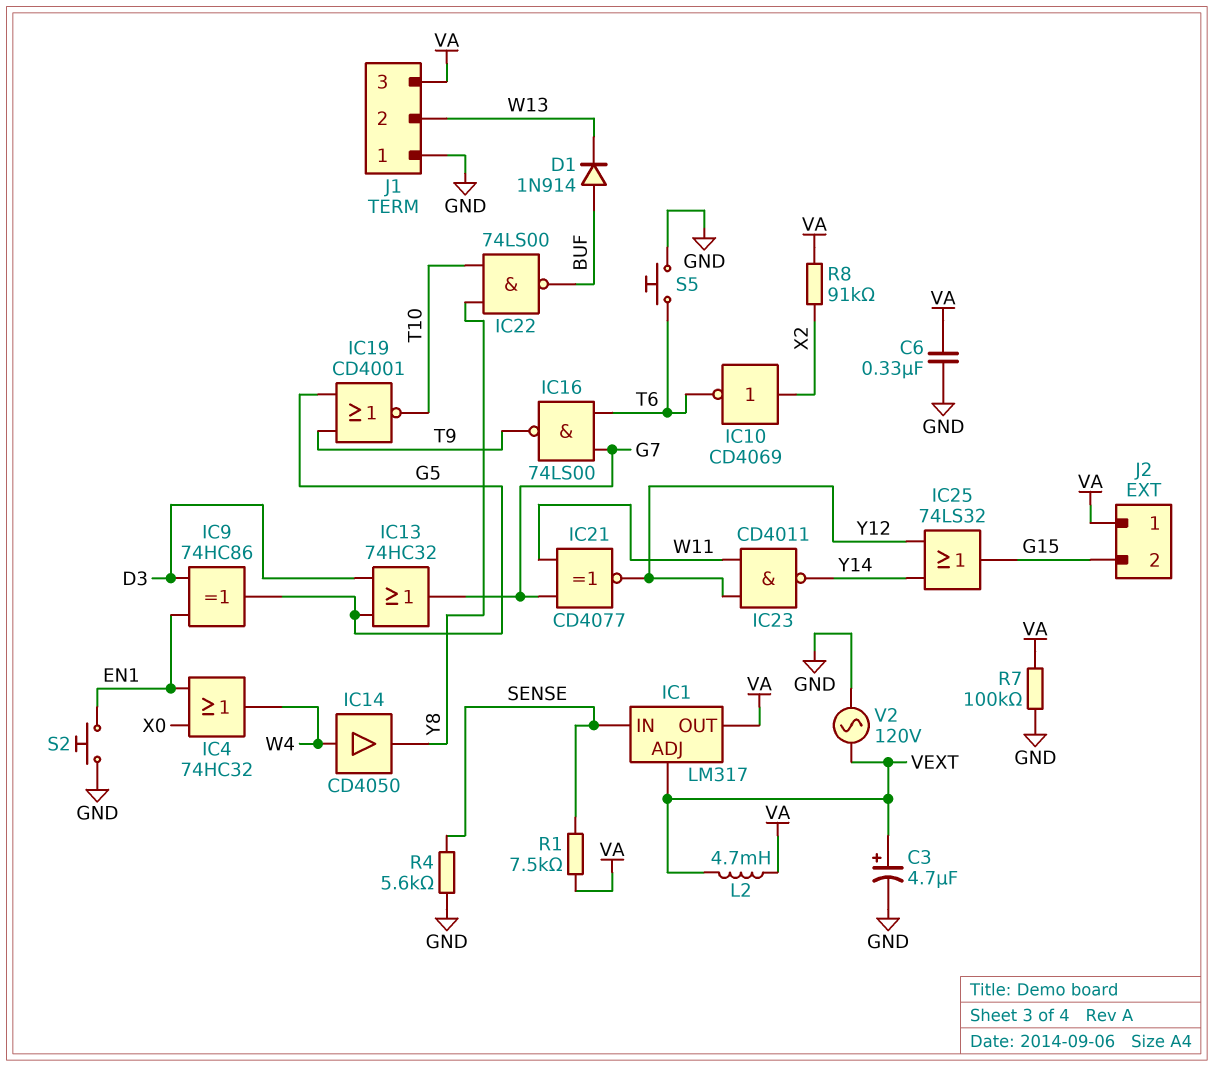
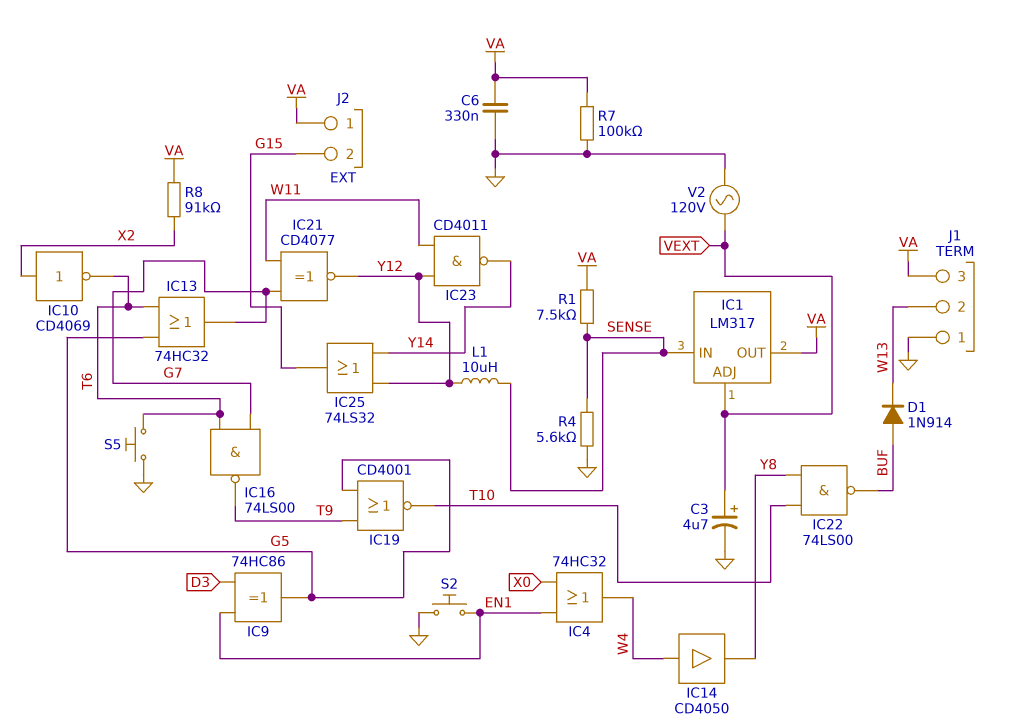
IC13: OR 74HC32 (in D3, in G5, out G7) -> OR 74HC32 (in G5, in T6, out G7)
L1: none -> 10uH (SENSE, Y12)
L2: 4.7mH (VA, VEXT) -> none

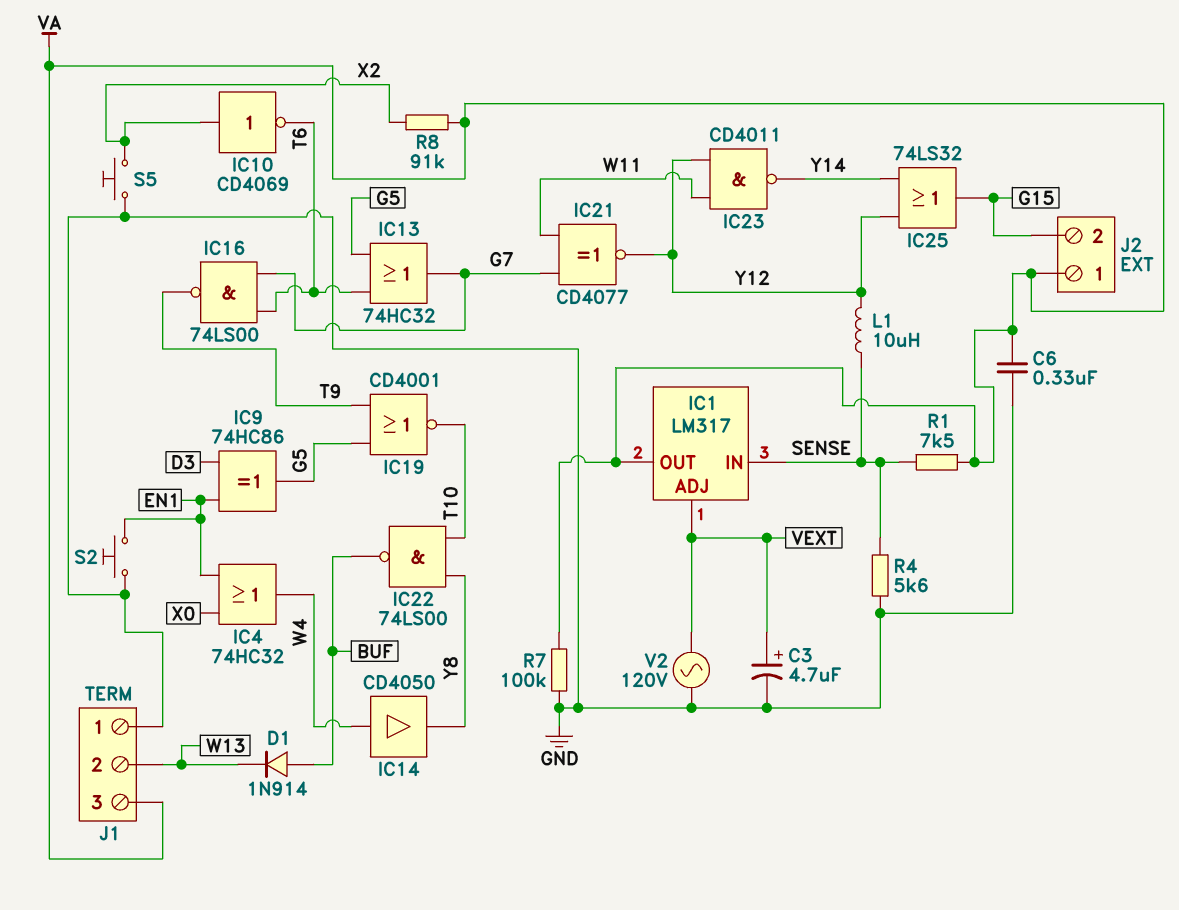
S5: button (GND, T6) -> button (GND, X2)

